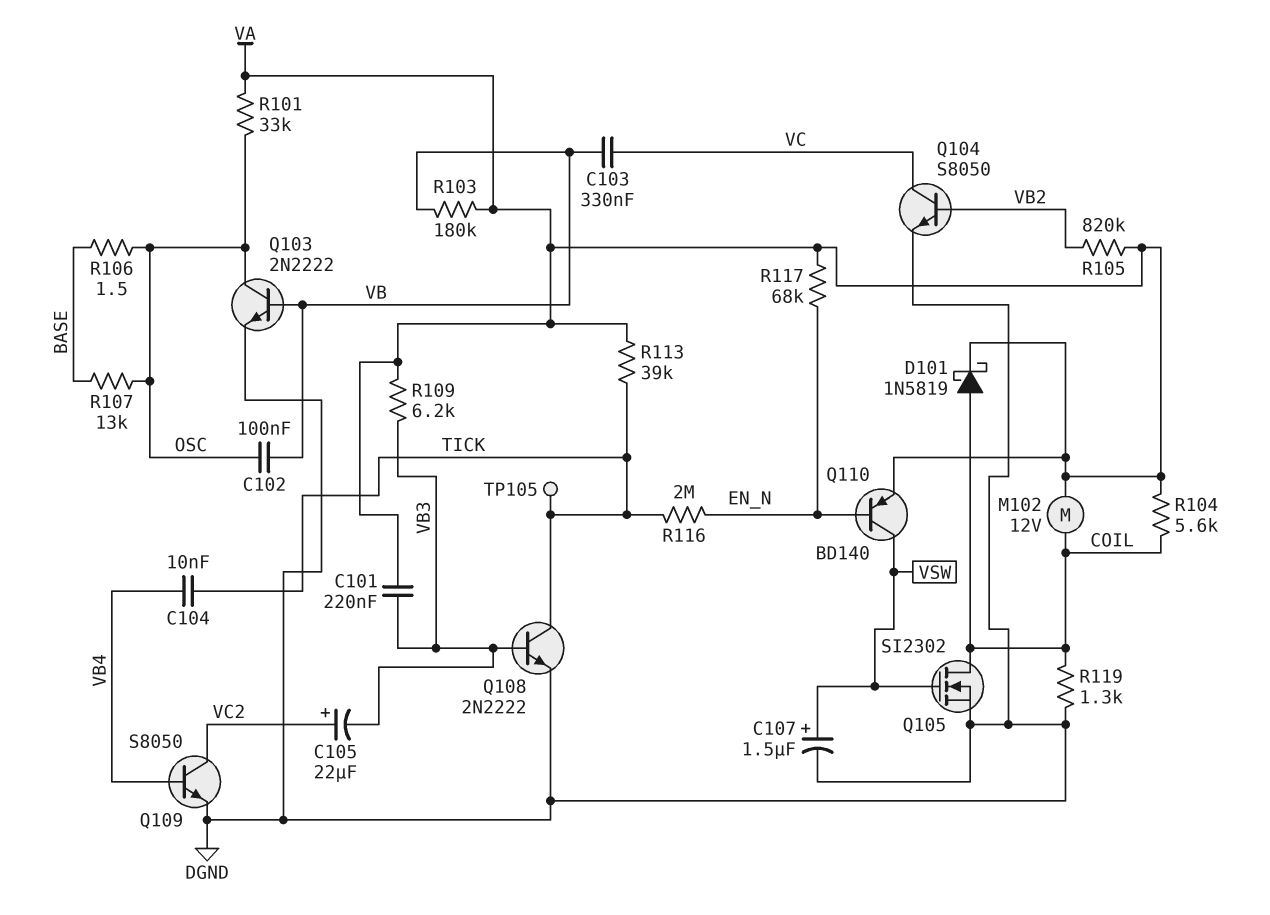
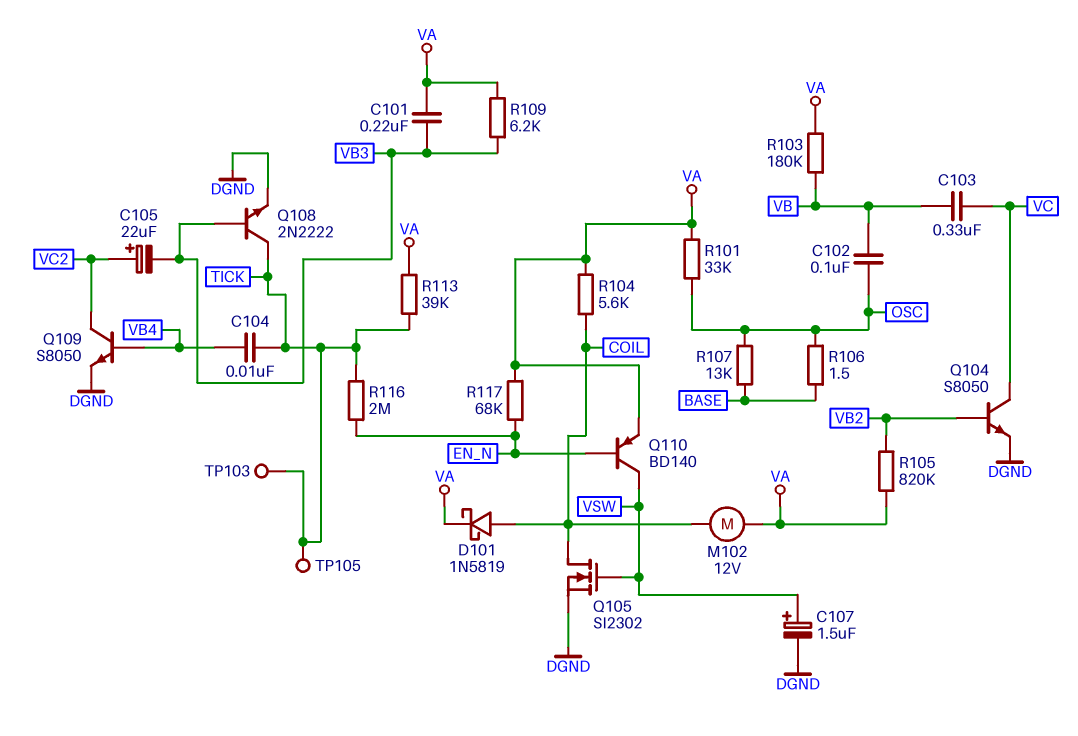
Q103: NPN 2N2222 (B VB, C OSC, E DGND) -> none
R119: 1.3k (COIL, DGND) -> none
TP103: none -> test point (TICK)

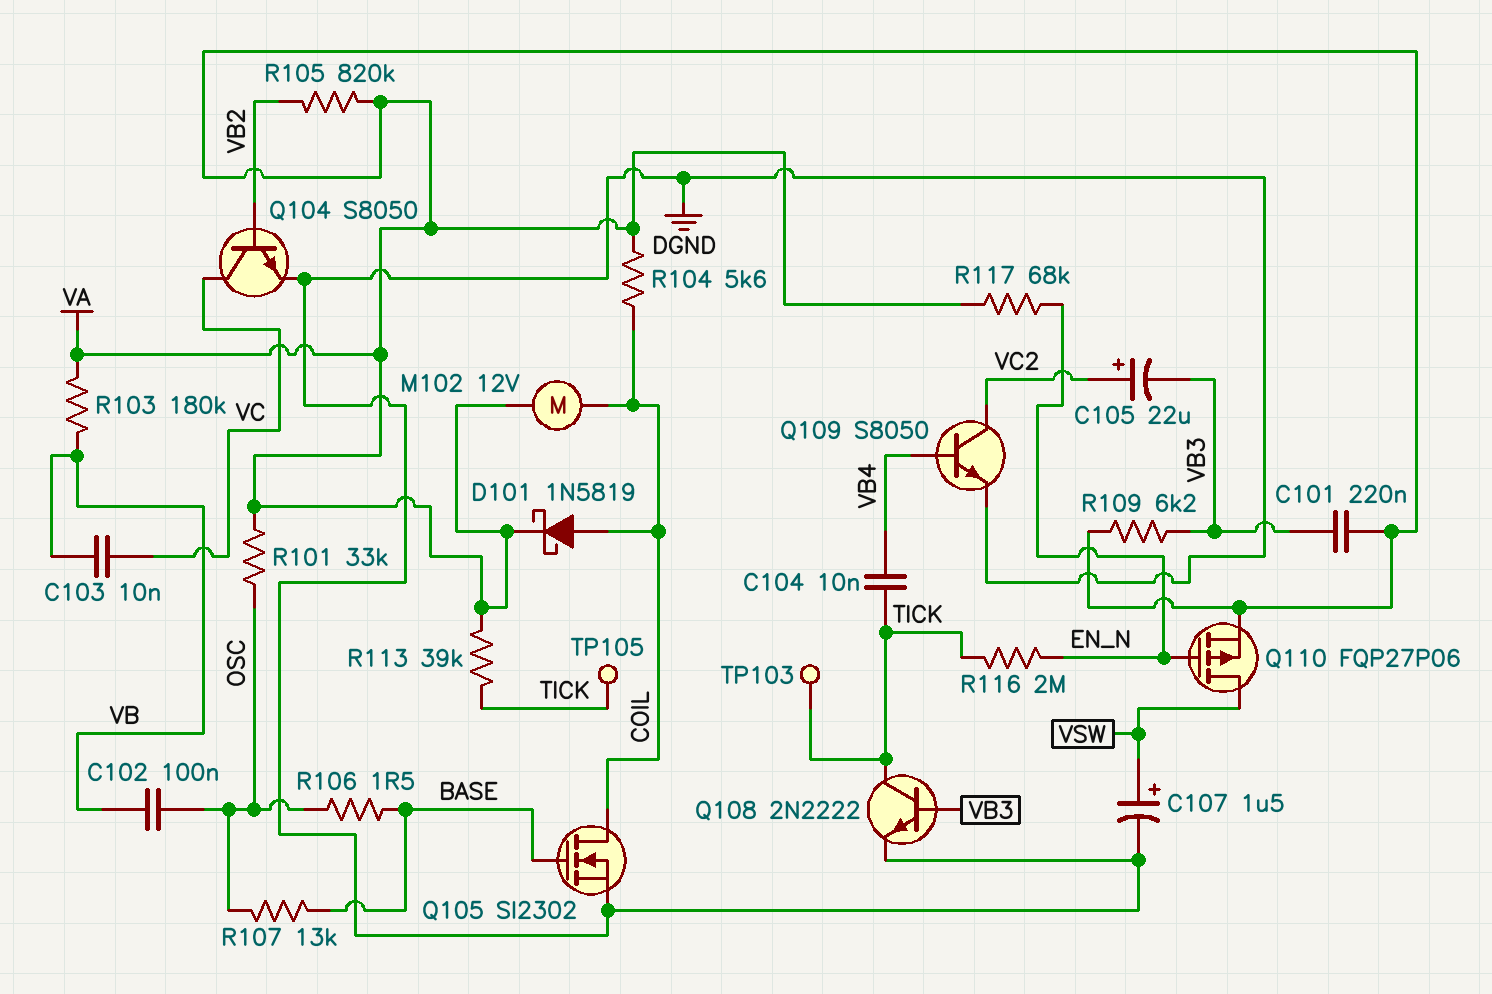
C103: 330nF (VB, VC) -> 10nF (VB, VC)
Q105: NMOS SI2302 (G VSW, D COIL, S DGND) -> NMOS SI2302 (G BASE, D COIL, S DGND)
Q110: PNP BD140 (B EN_N, C VSW, E VA) -> PMOS FQP27P06 (G EN_N, D VSW, S VA)

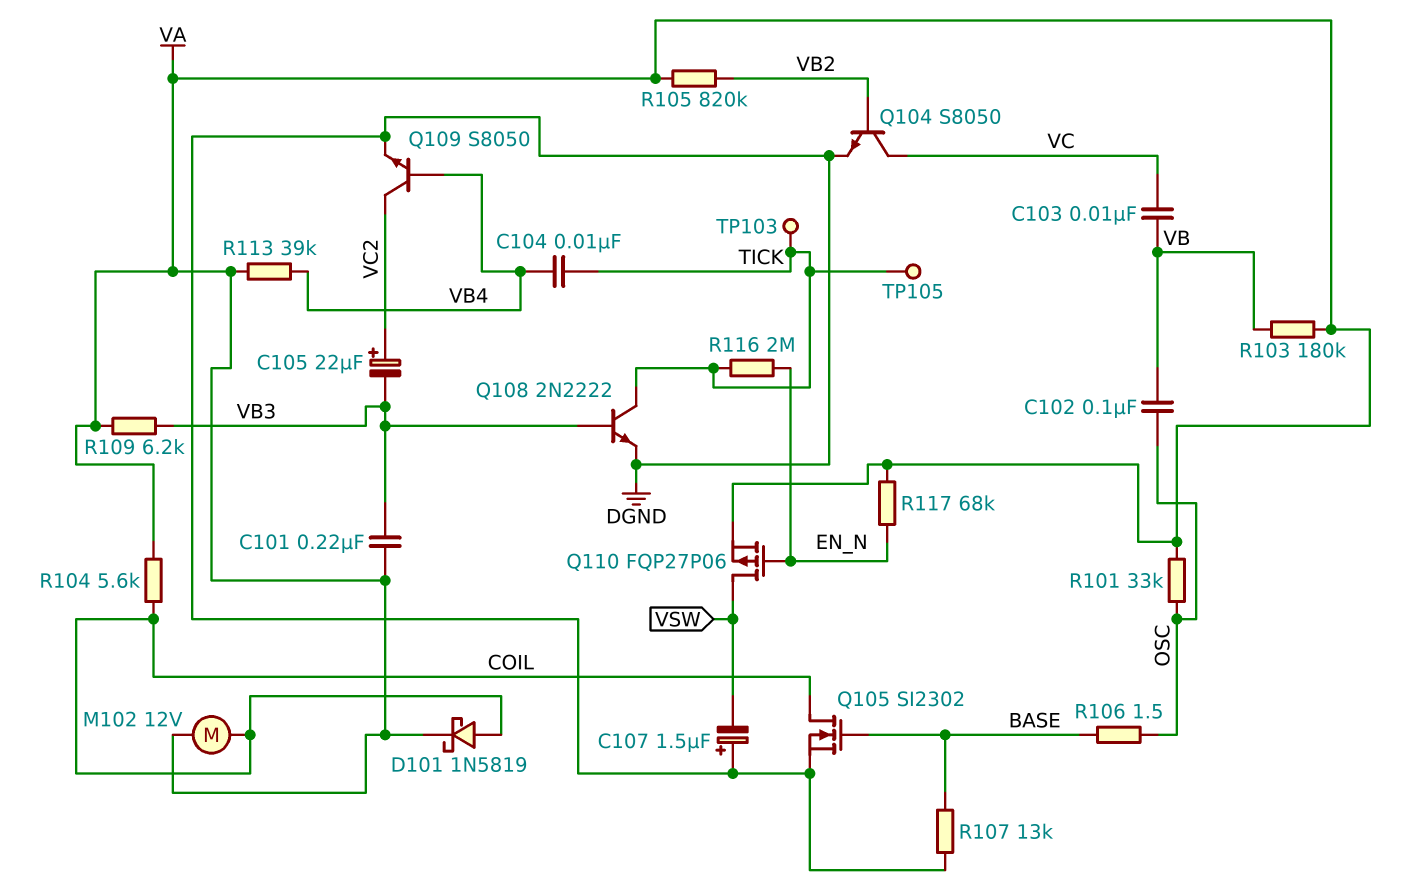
C107: 1.5uF (plus VSW, minus DGND) -> 1.5uF (plus DGND, minus VSW)
R107: 13k (BASE, OSC) -> 13k (BASE, DGND)
R113: 39k (TICK, VA) -> 39k (VA, VB4)

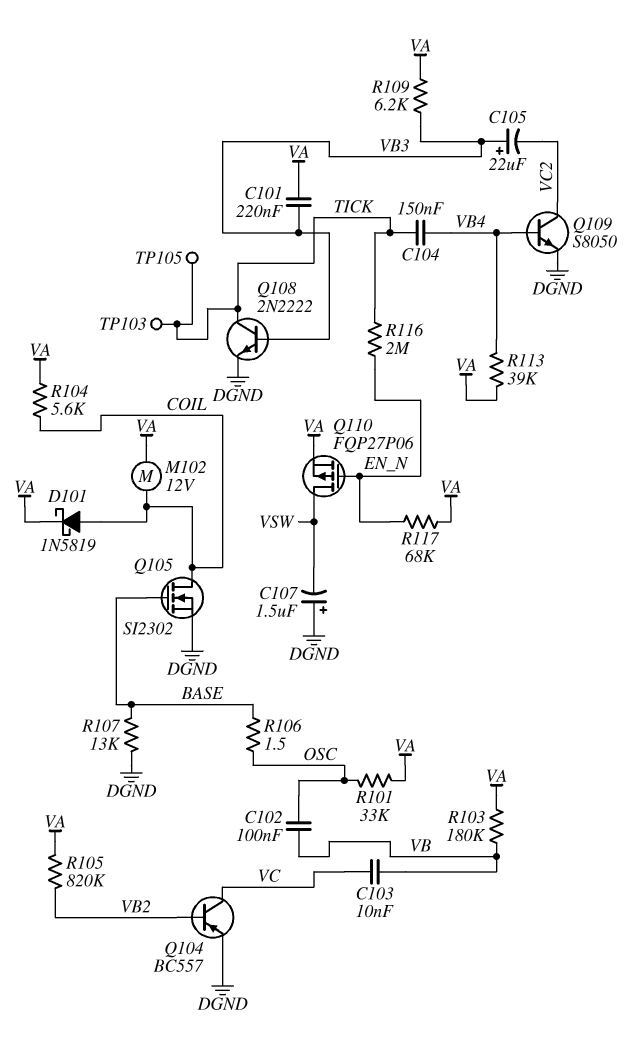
C104: 10nF (TICK, VB4) -> 150nF (TICK, VB4)
C105: 22uF (plus VC2, minus VB3) -> 22uF (plus VB3, minus VC2)
Q104: NPN S8050 (B VB2, C VC, E DGND) -> PNP BC557 (B VB2, C VC, E DGND)

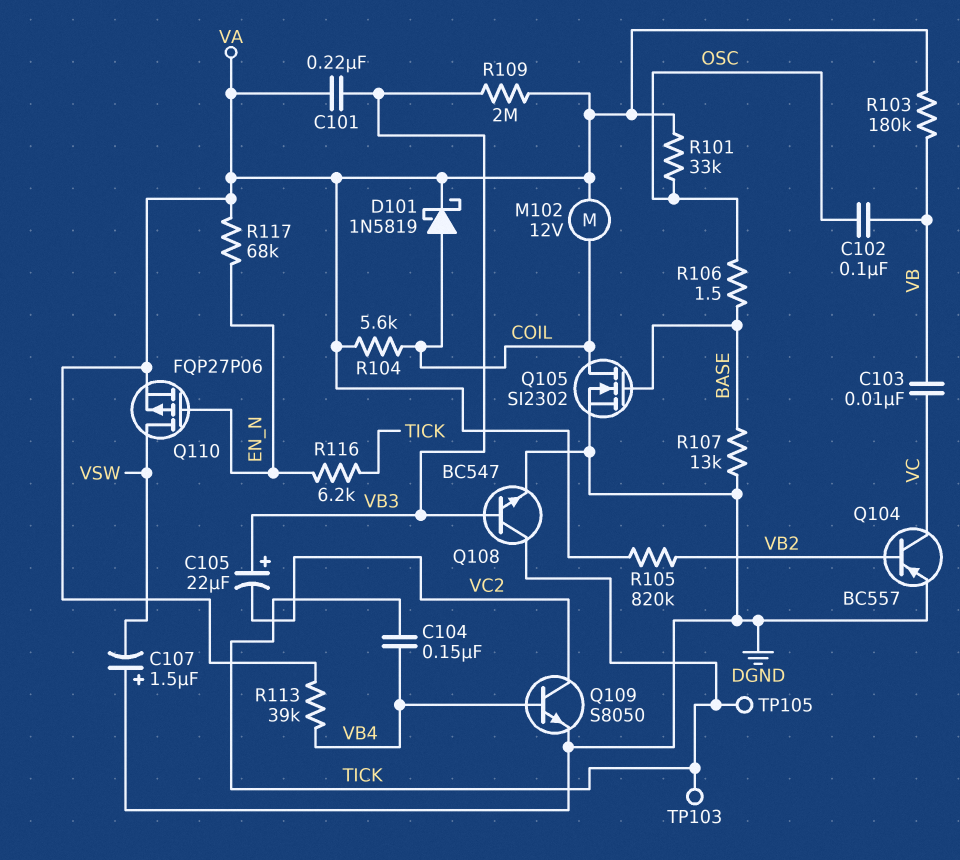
Q108: NPN 2N2222 (B VB3, C TICK, E DGND) -> NPN BC547 (B VB3, C TICK, E DGND)
R109: 6.2k (VA, VB3) -> 2M (VA, VB3)
R116: 2M (EN_N, TICK) -> 6.2k (EN_N, TICK)

